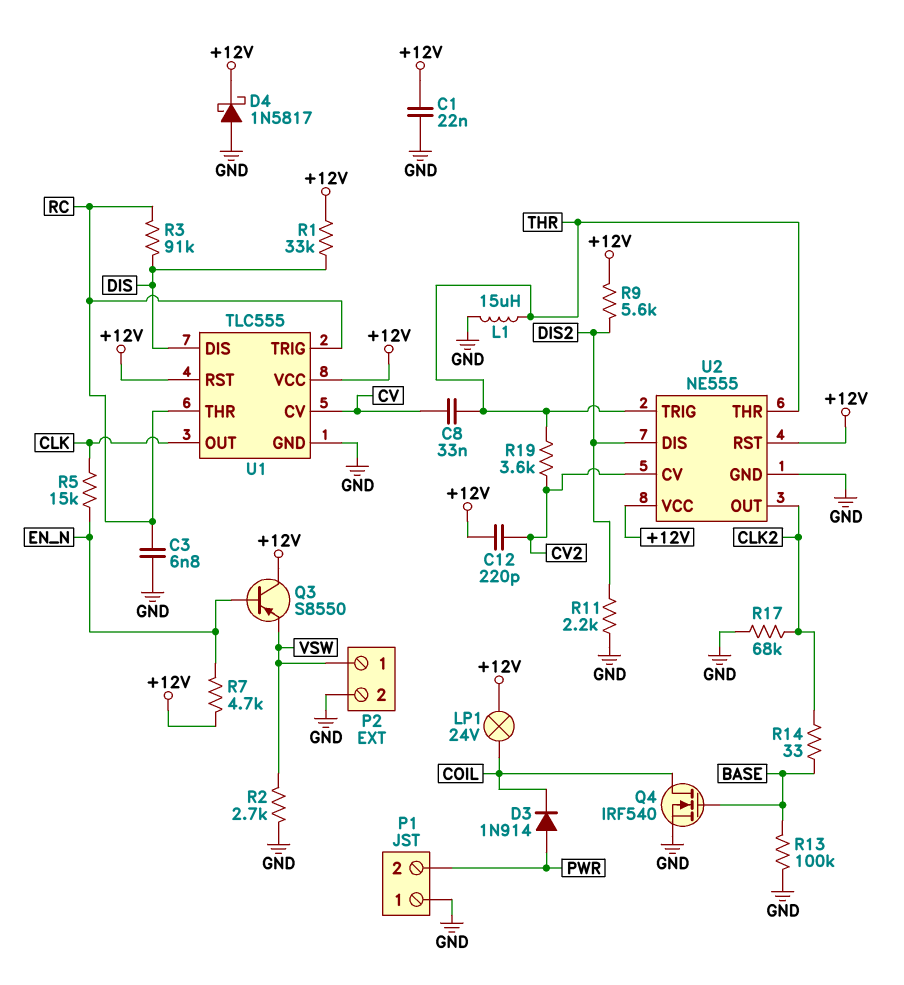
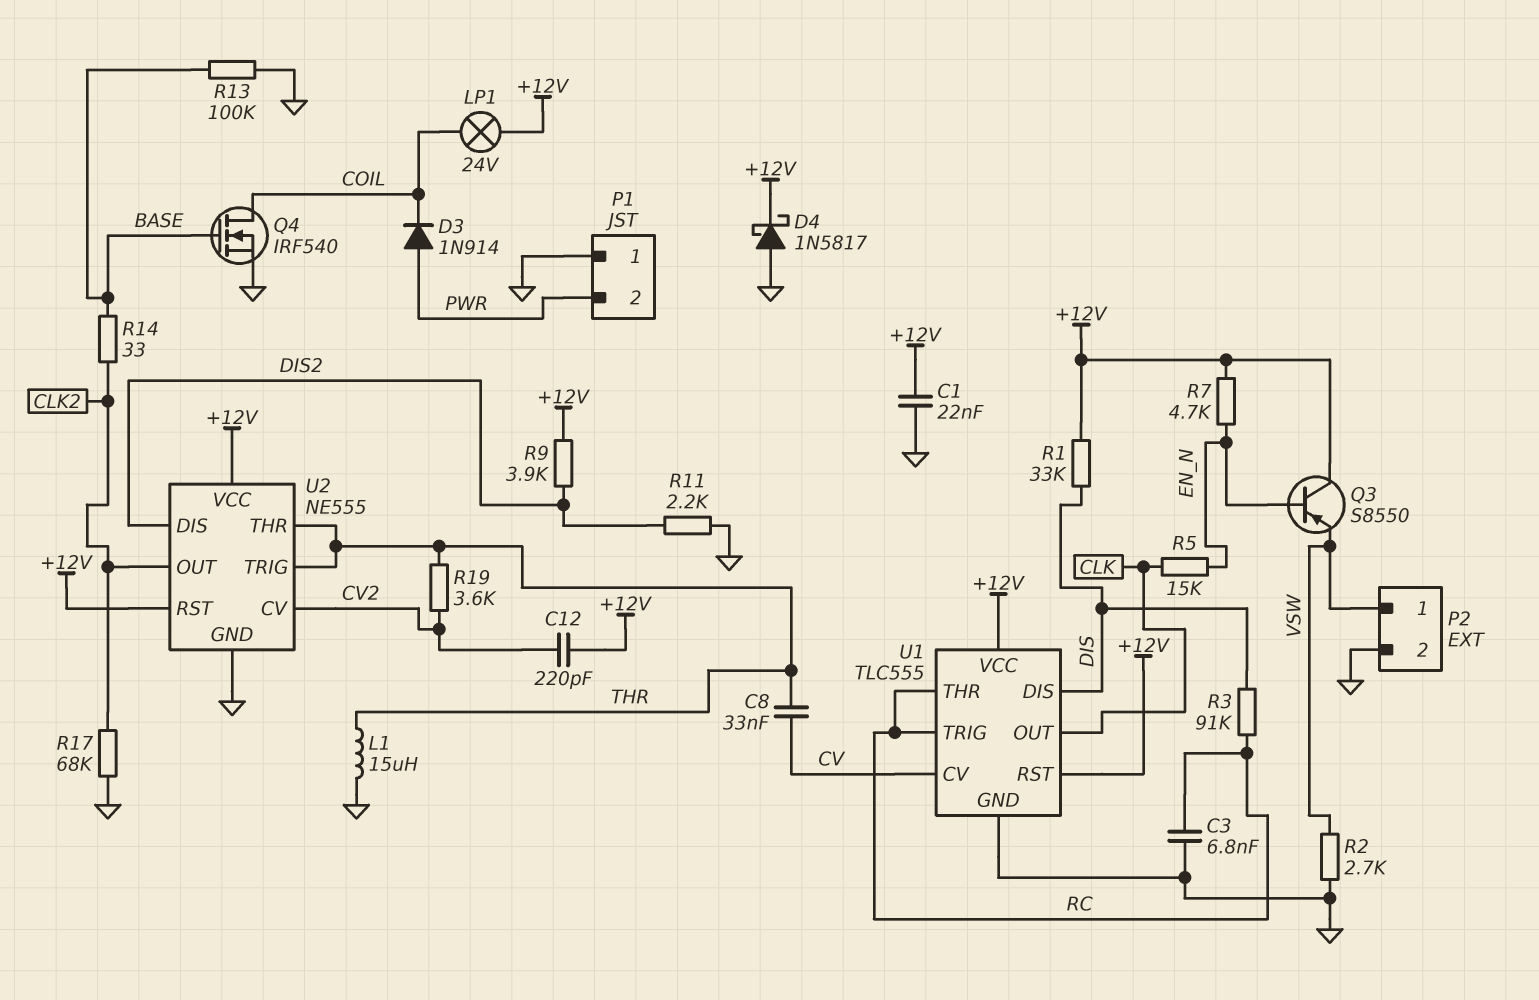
R9: 5.6k (+12V, DIS2) -> 3.9k (+12V, DIS2)

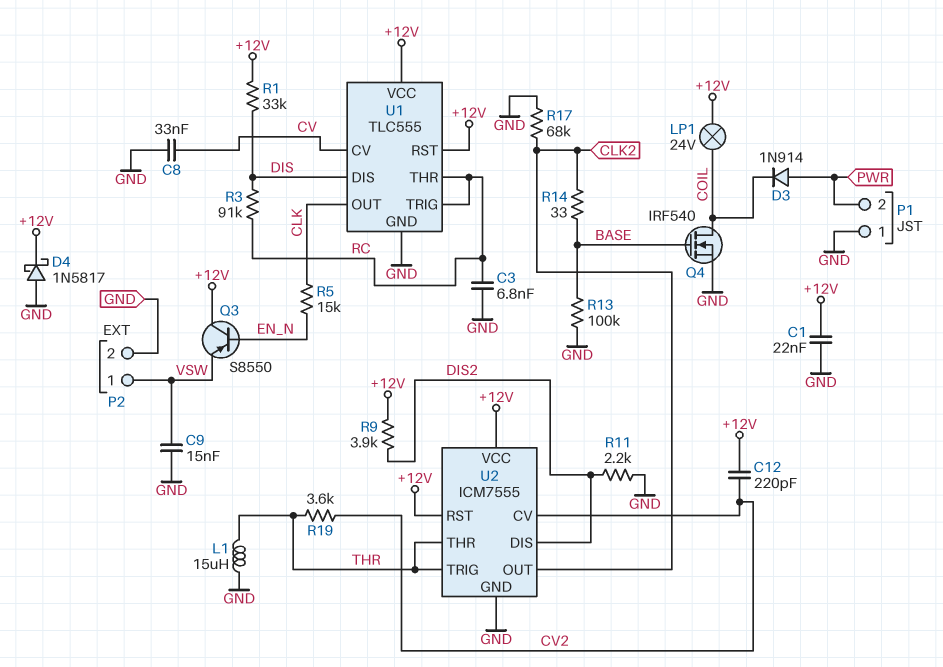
C8: 33nF (CV, THR) -> 33nF (CV, GND)
C9: none -> 15nF (GND, VSW)
R2: 2.7k (GND, VSW) -> none
R7: 4.7k (+12V, EN_N) -> none
U2: NE555 -> ICM7555

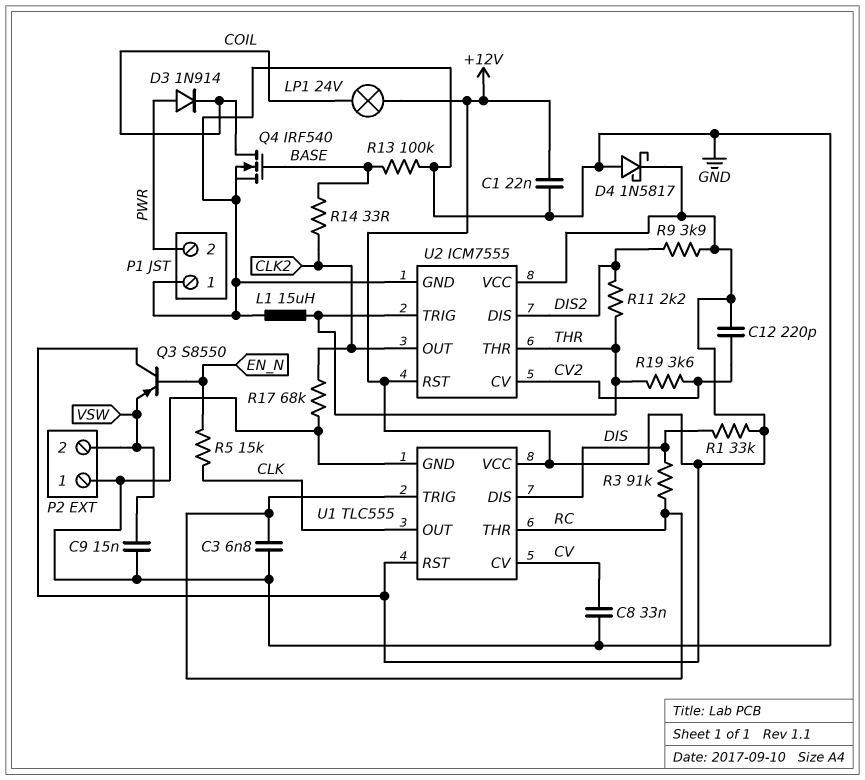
P2 pin 1: VSW -> GND
P2 pin 2: GND -> VSW
R11: 2.2k (DIS2, GND) -> 2.2k (DIS2, THR)

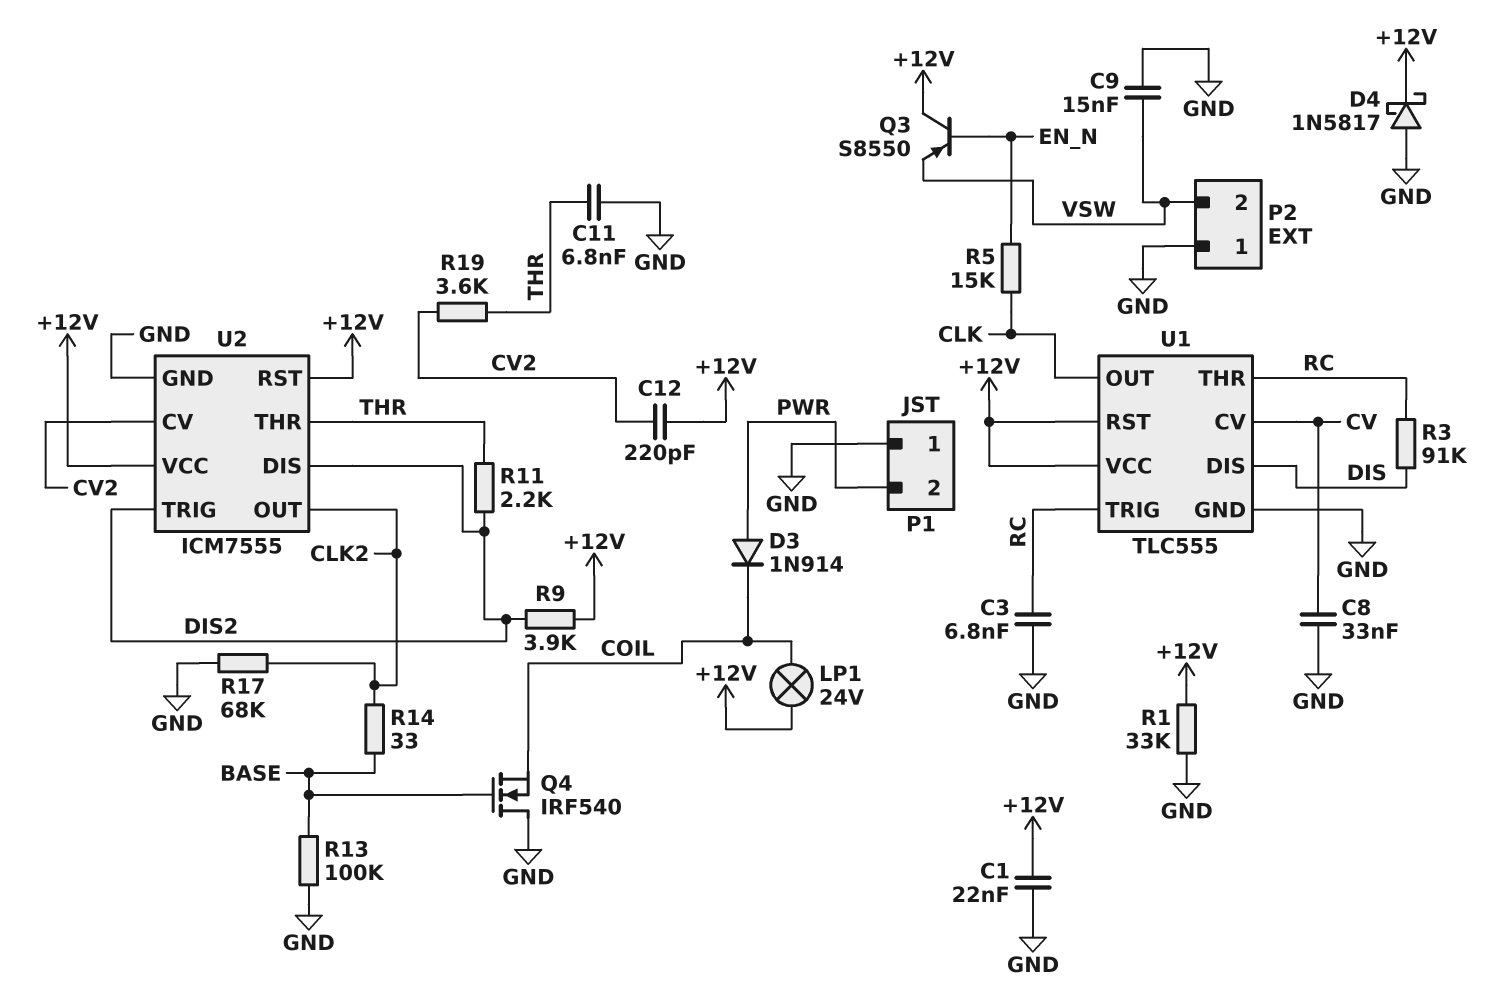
C11: none -> 6.8nF (GND, THR)
L1: 15uH (GND, THR) -> none
Q4: NMOS IRF540 (G BASE, D COIL, S GND) -> NMOS IRF540 (G BASE, D GND, S COIL)
R1: 33k (+12V, DIS) -> 33k (+12V, GND)
U2 pin TRIG: THR -> DIS2

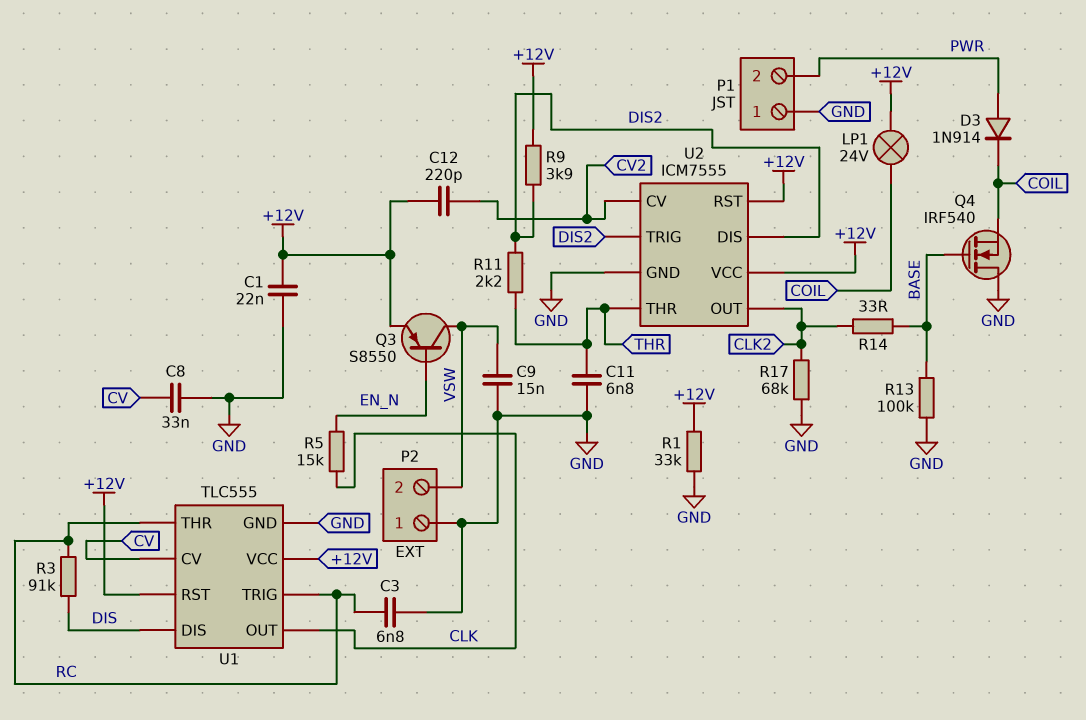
D4: schottky 1N5817 (A GND, K +12V) -> none
Q3: PNP S8550 (B EN_N, C +12V, E VSW) -> PNP S8550 (B EN_N, C VSW, E +12V)
R19: 3.6k (CV2, THR) -> none

